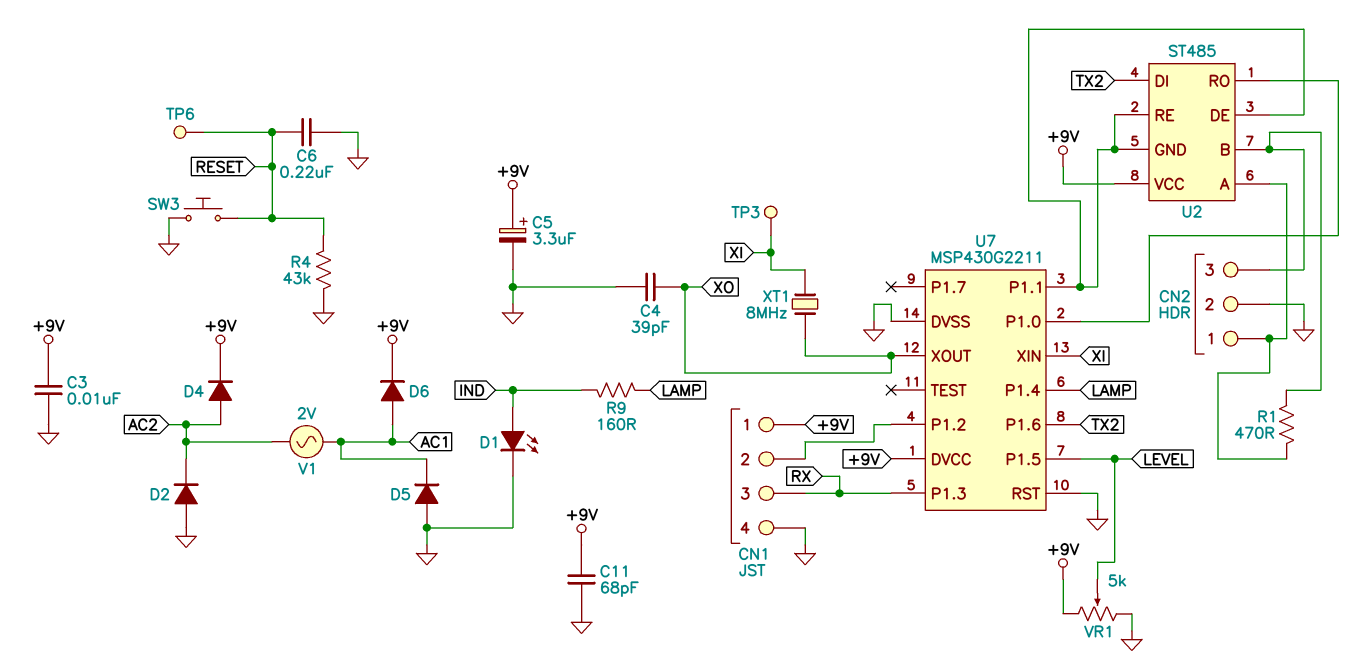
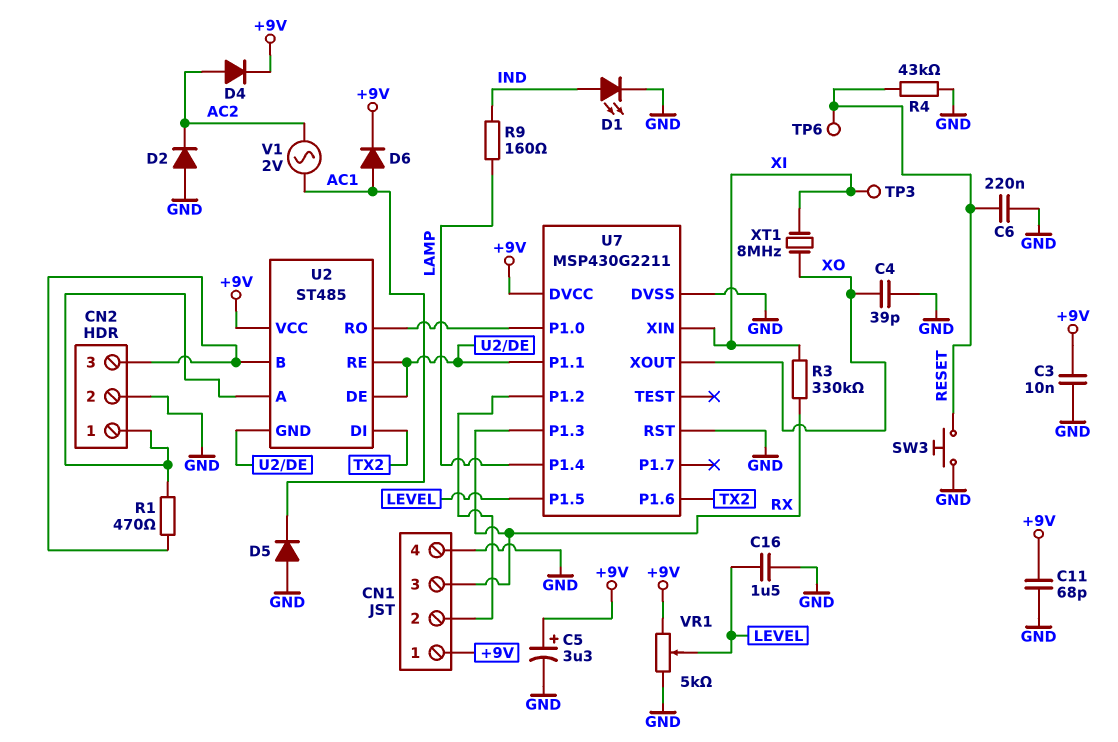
C16: none -> 1.5uF (GND, LEVEL)
R3: none -> 330k (RX, XI)

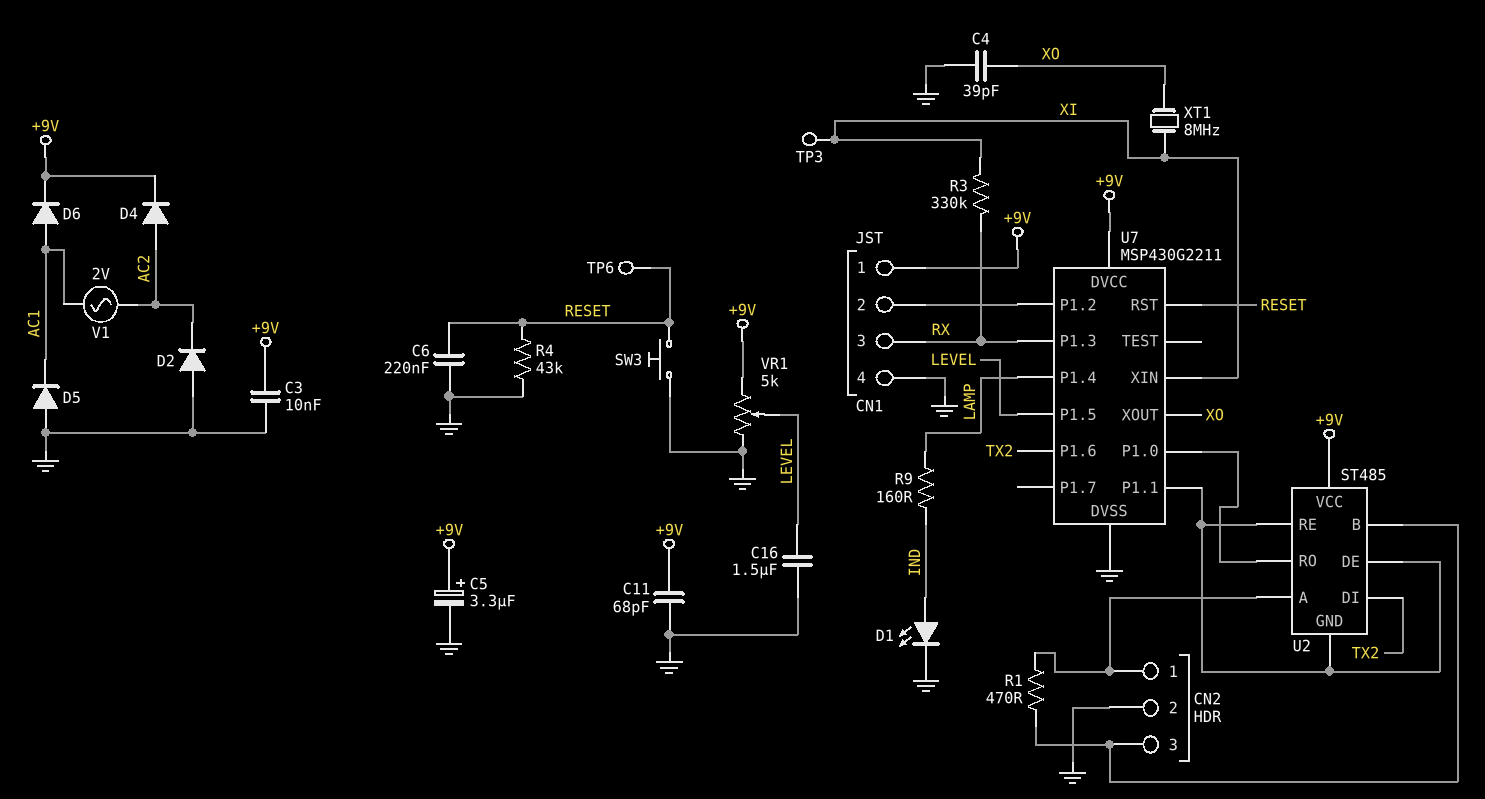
U7 pin RST: GND -> RESET

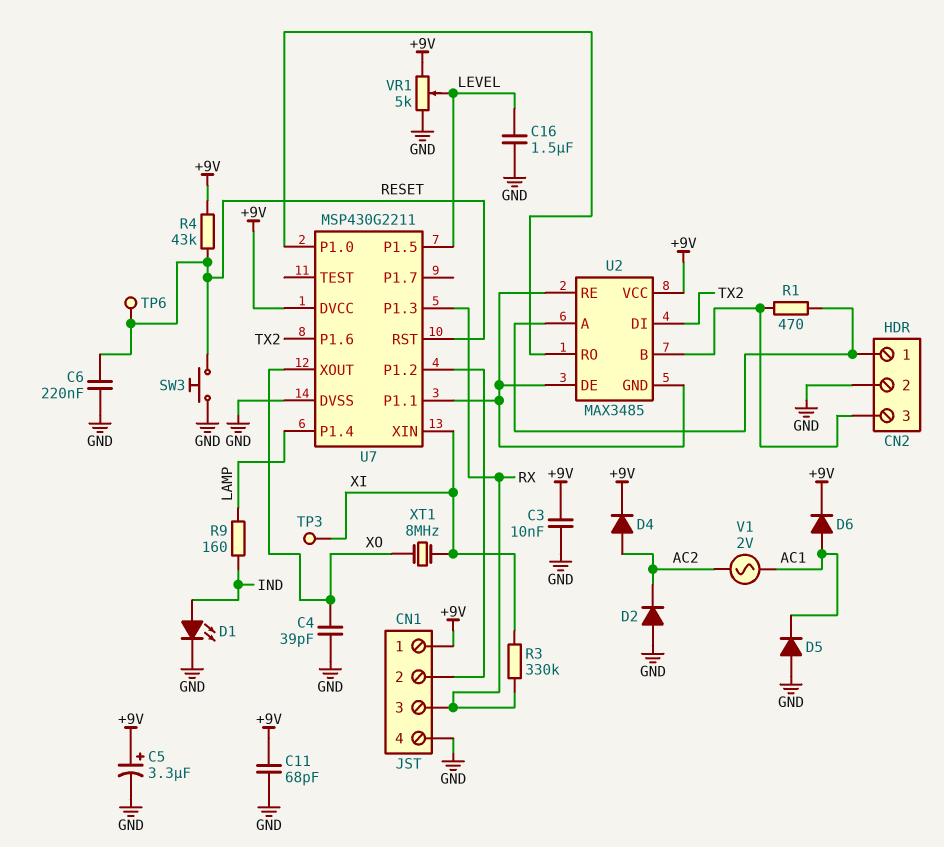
R4: 43k (GND, RESET) -> 43k (+9V, RESET)
U2: ST485 -> MAX3485

